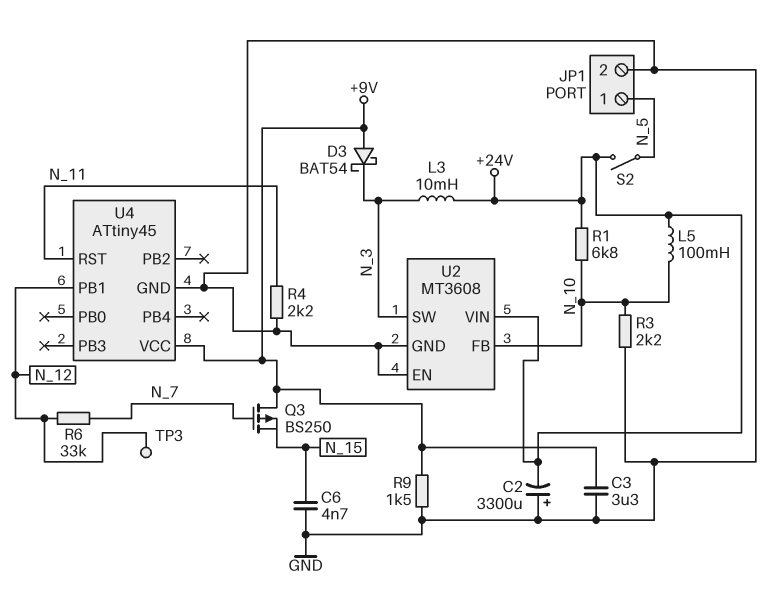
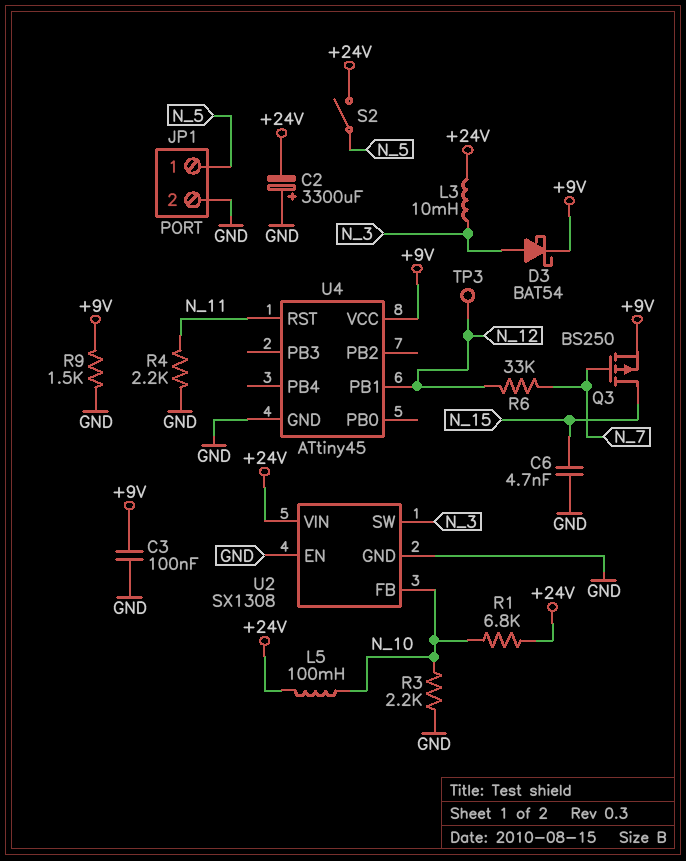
C3: 3.3uF (+9V, GND) -> 100nF (+9V, GND)
D3: schottky BAT54 (A +9V, K N_3) -> schottky BAT54 (A N_3, K +9V)
Q3: PMOS BS250 (G N_7, D +9V, S N_15) -> PMOS BS250 (G N_7, D N_15, S +9V)
U2: MT3608 -> SX1308

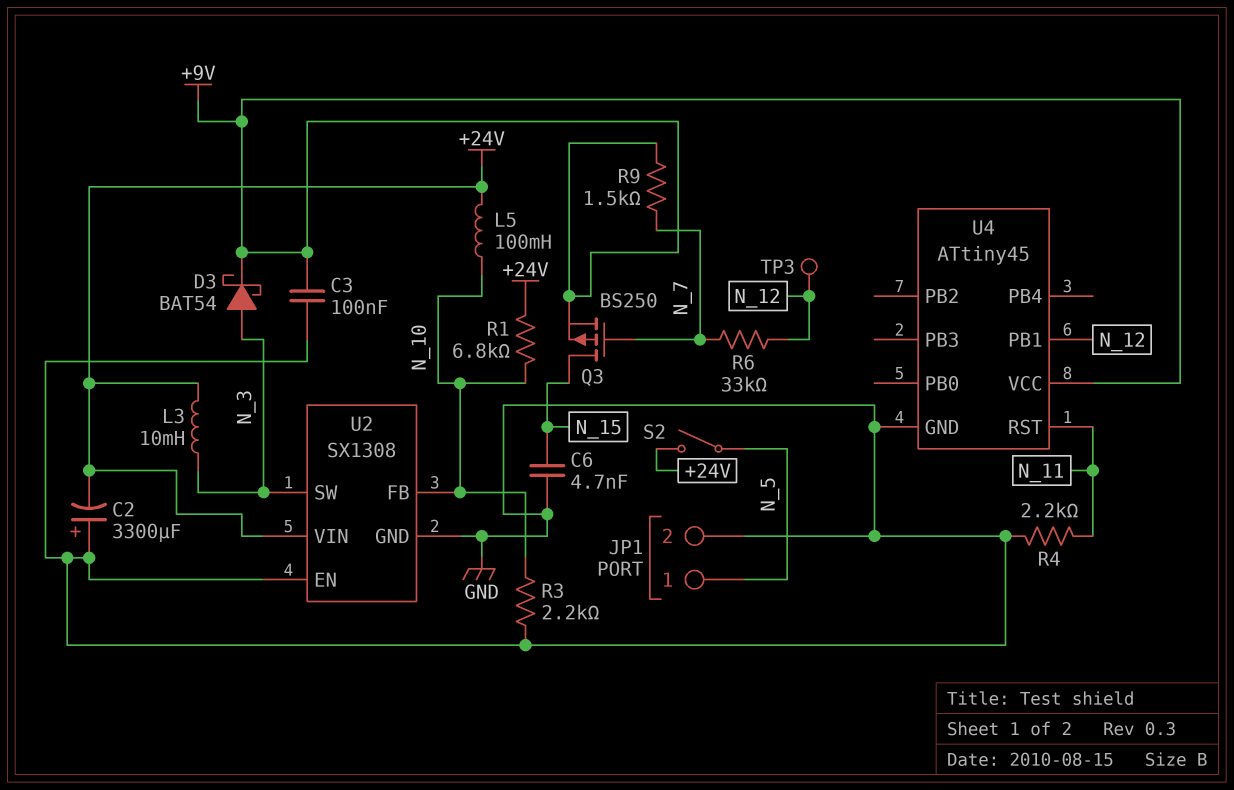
R9: 1.5k (+9V, GND) -> 1.5k (+9V, N_7)

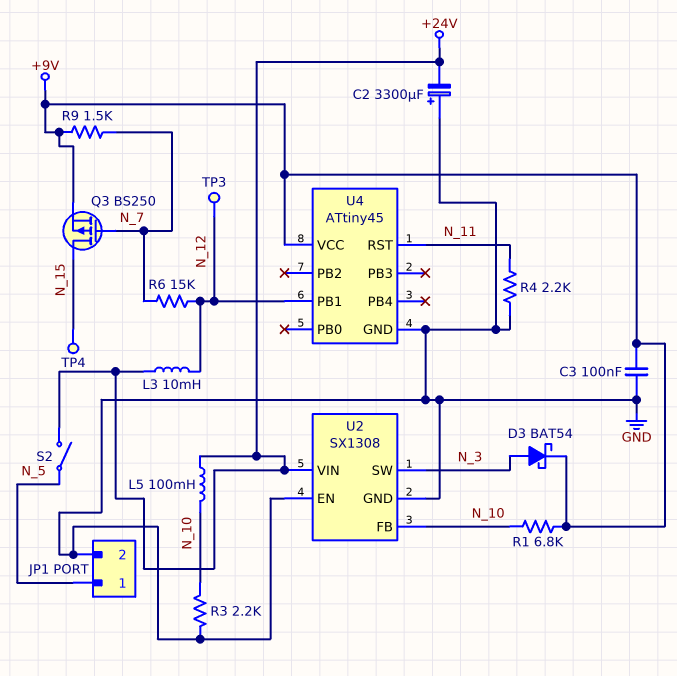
C6: 4.7nF (GND, N_15) -> none
L3: 10mH (+24V, N_3) -> 10mH (+24V, N_12)
R1: 6.8k (+24V, N_10) -> 6.8k (+9V, N_10)
R6: 33k (N_7, N_12) -> 15k (N_7, N_12)
TP4: none -> test point (N_15)

